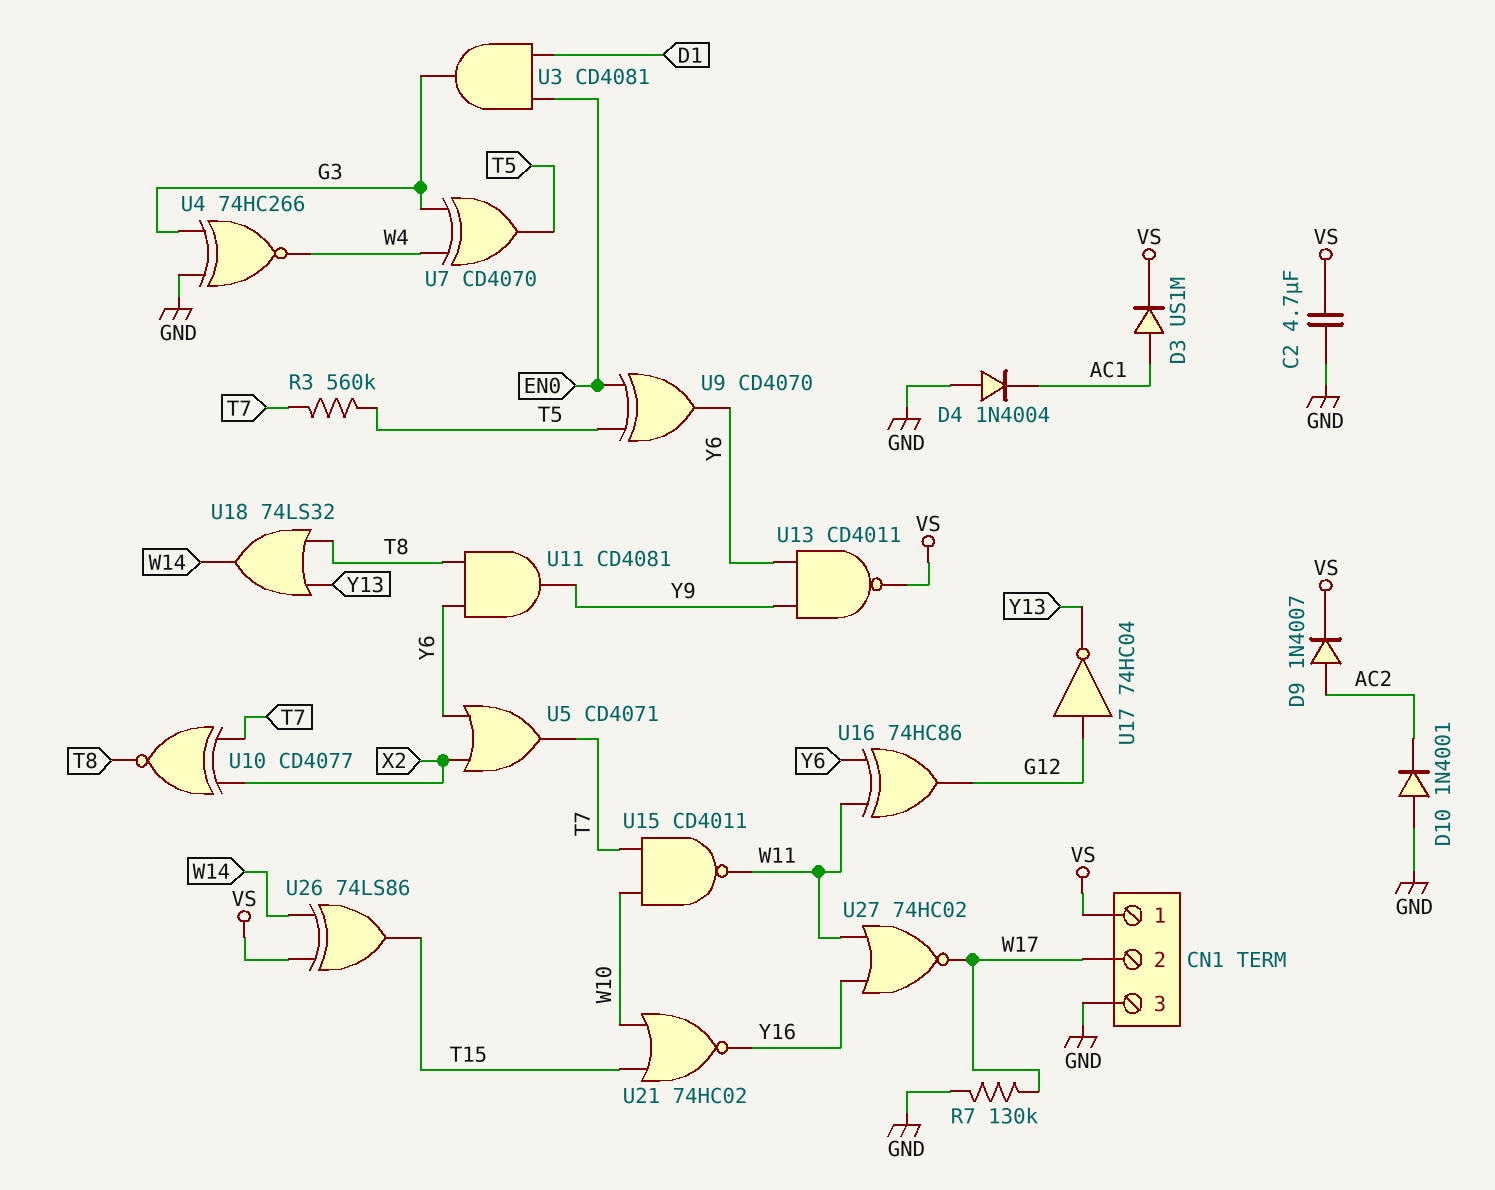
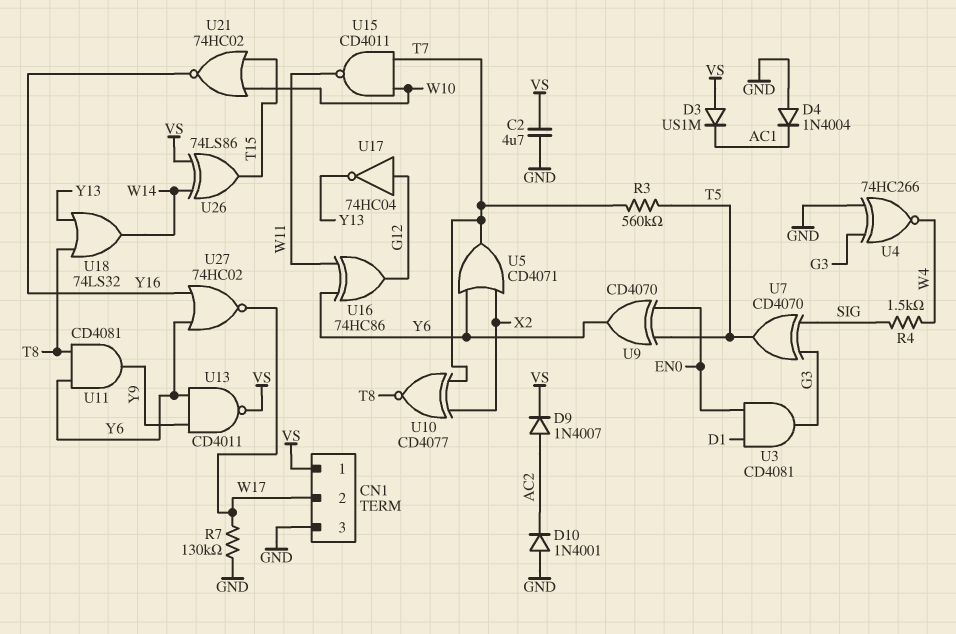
D3: diode US1M (A AC1, K VS) -> diode US1M (A VS, K AC1)
R4: none -> 1.5k (SIG, W4)
U7: XOR CD4070 (in G3, in W4, out T5) -> XOR CD4070 (in G3, in SIG, out T5)
U27: NOR 74HC02 (in W11, in Y16, out W17) -> NOR 74HC02 (in Y6, in Y16, out W17)

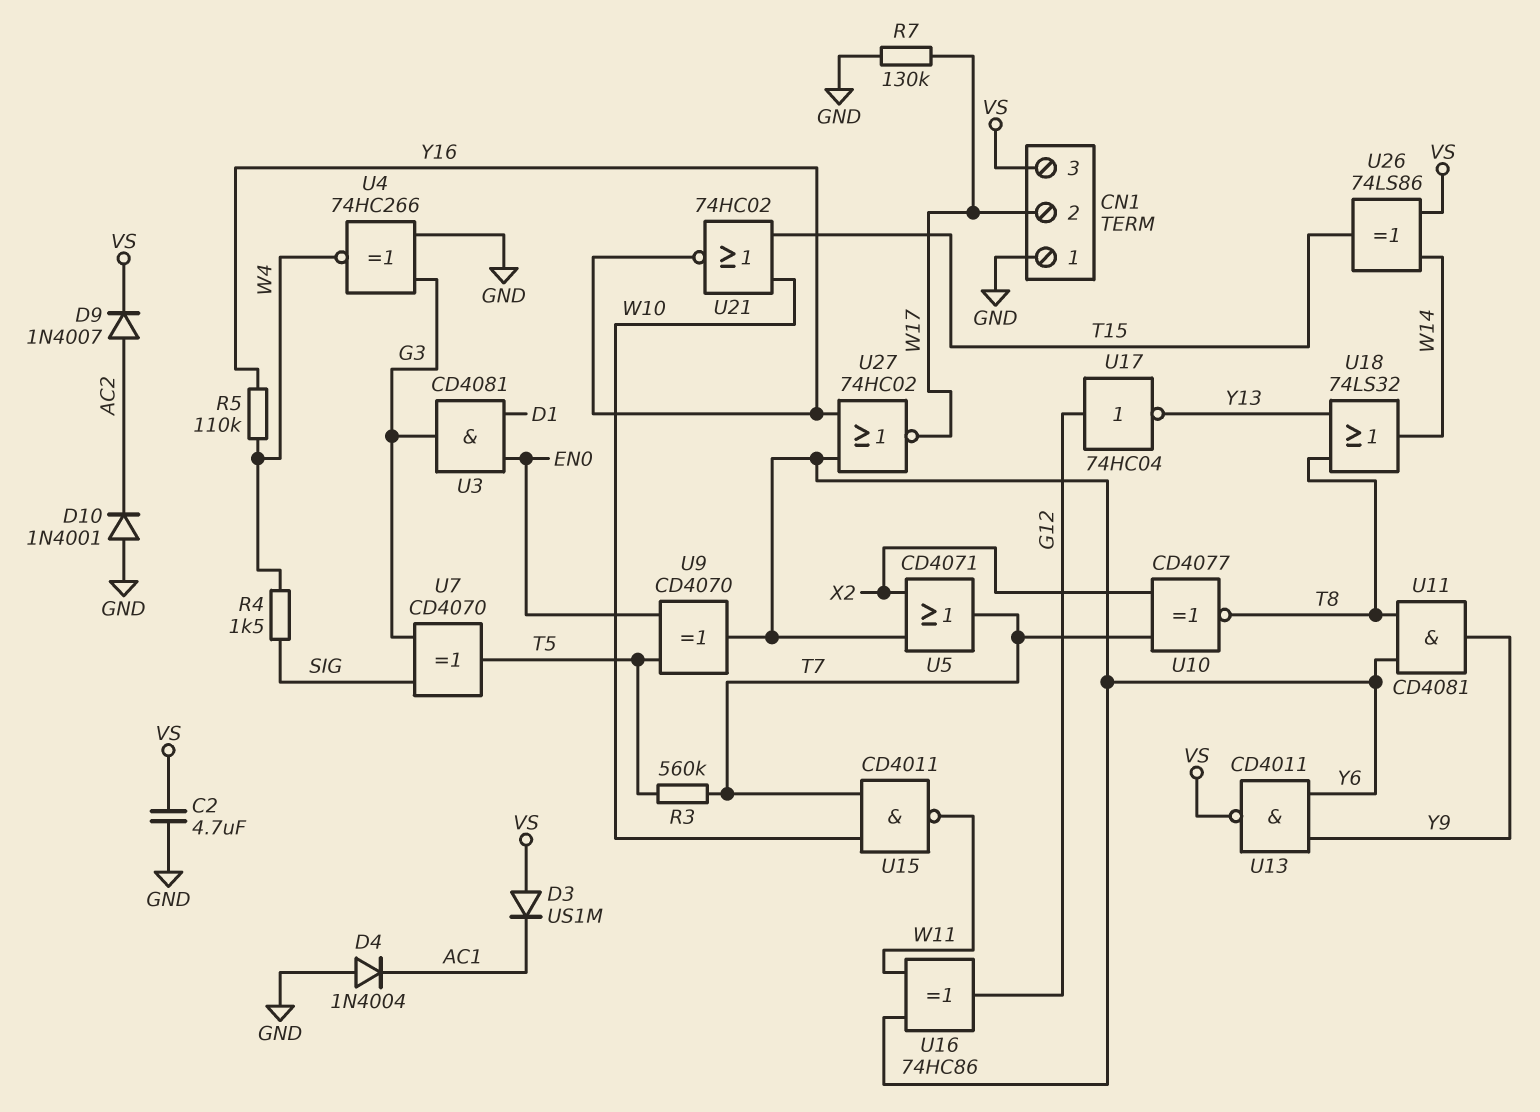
CN1 pin 1: VS -> GND
CN1 pin 3: GND -> VS
R5: none -> 110k (W4, Y16)

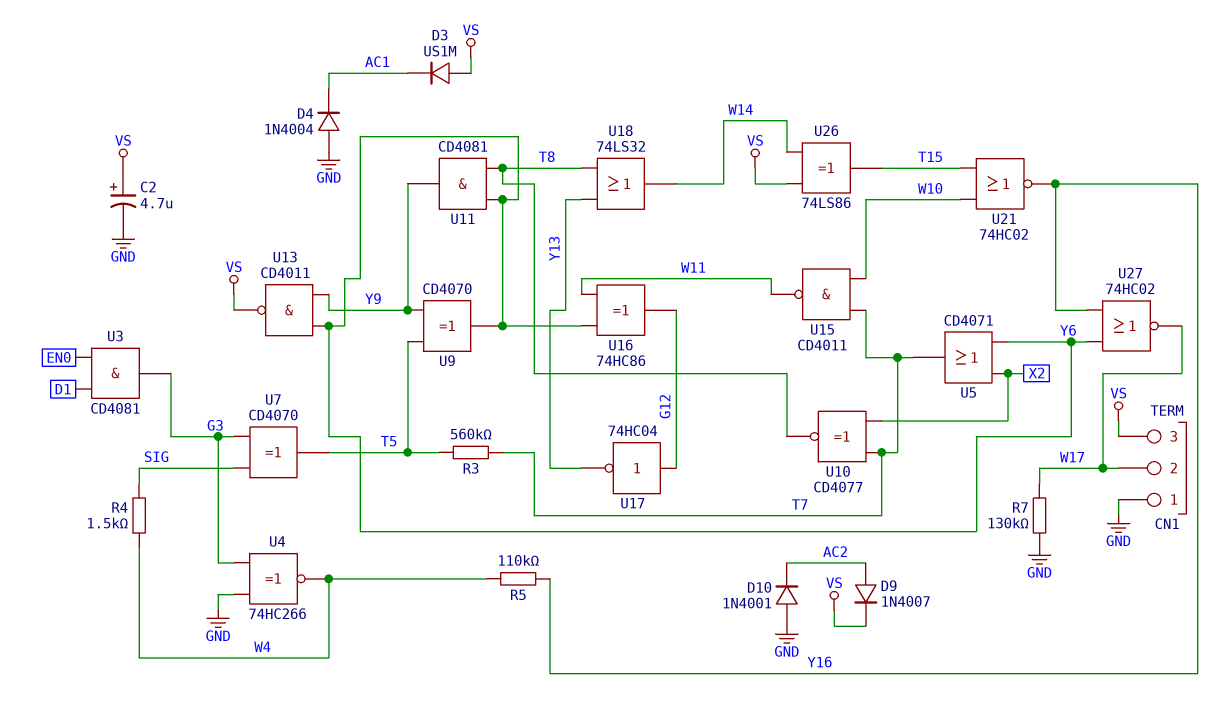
C2: 4.7uF (GND, VS) -> 4.7uF (plus VS, minus GND)
U9: XOR CD4070 (in EN0, in T5, out Y6) -> XOR CD4070 (in T5, in Y9, out Y6)

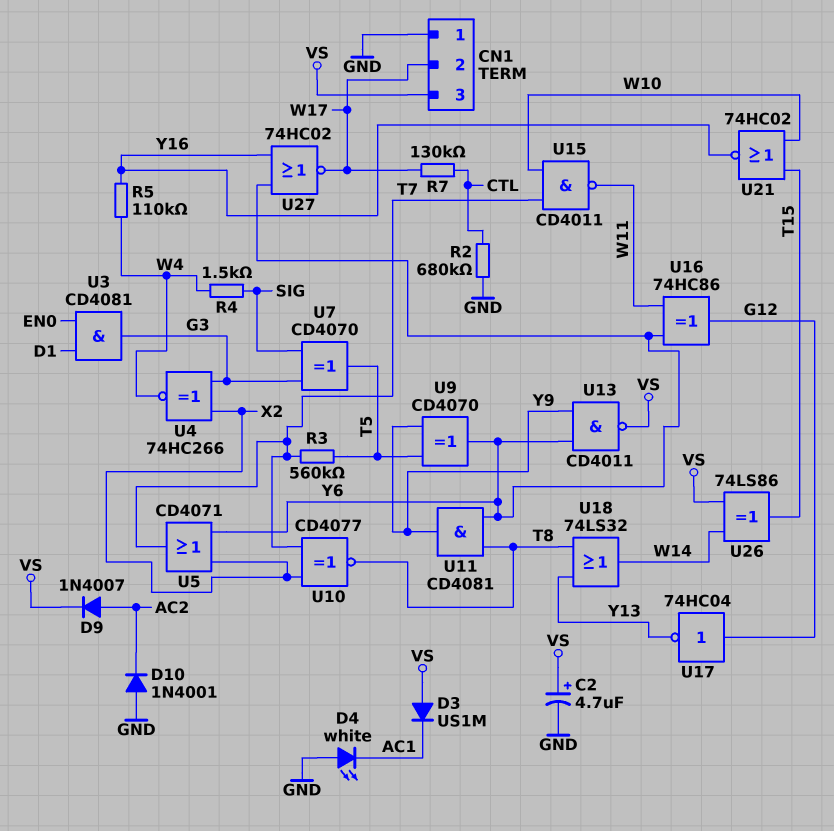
D4: diode 1N4004 (A GND, K AC1) -> LED white (A GND, K AC1)
R2: none -> 680k (CTL, GND)
R7: 130k (GND, W17) -> 130k (CTL, W17)
U4: XNOR 74HC266 (in G3, in GND, out W4) -> XNOR 74HC266 (in G3, in X2, out W4)

